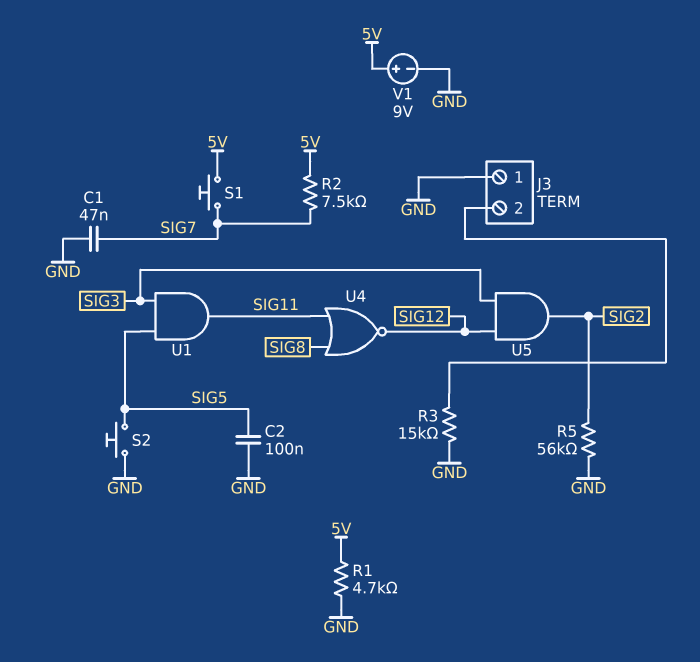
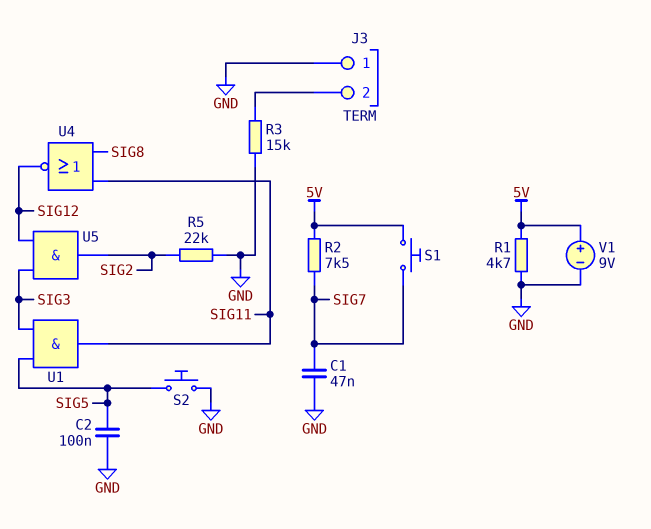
R5: 56k (GND, SIG2) -> 22k (GND, SIG2)

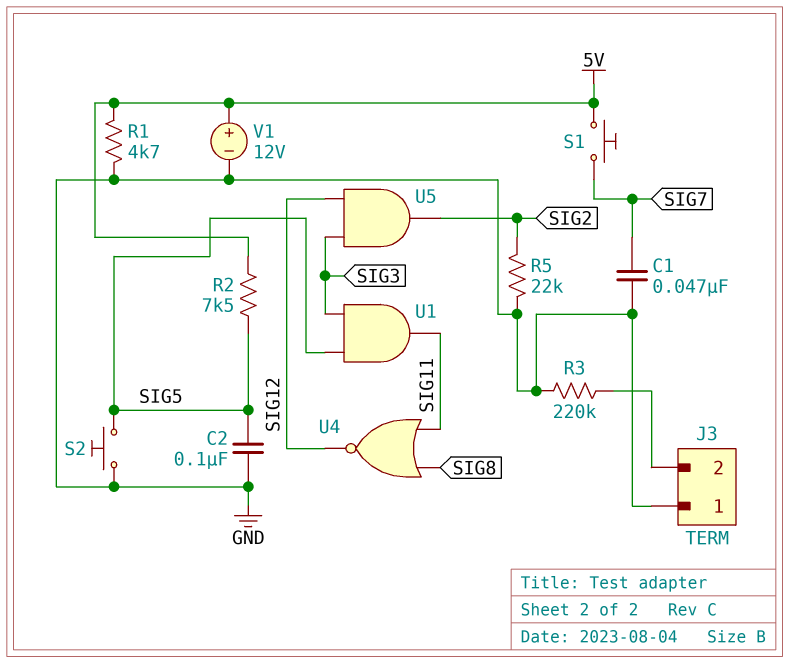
R2: 7.5k (5V, SIG7) -> 7.5k (5V, SIG5)
R3: 15k (GND, J3/2) -> 220k (GND, J3/2)
V1: 9V (plus 5V, minus GND) -> 12V (plus 5V, minus GND)

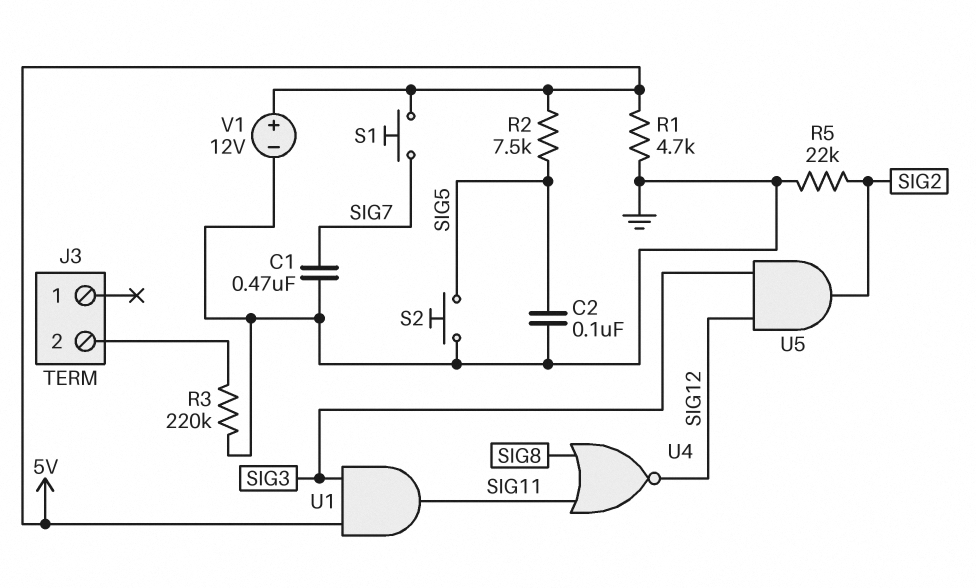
C1: 47nF (GND, SIG7) -> 470nF (GND, SIG7)
J3 pin 1: GND -> none
U1: AND (in SIG3, in SIG5, out SIG11) -> AND (in 5V, in SIG3, out SIG11)

